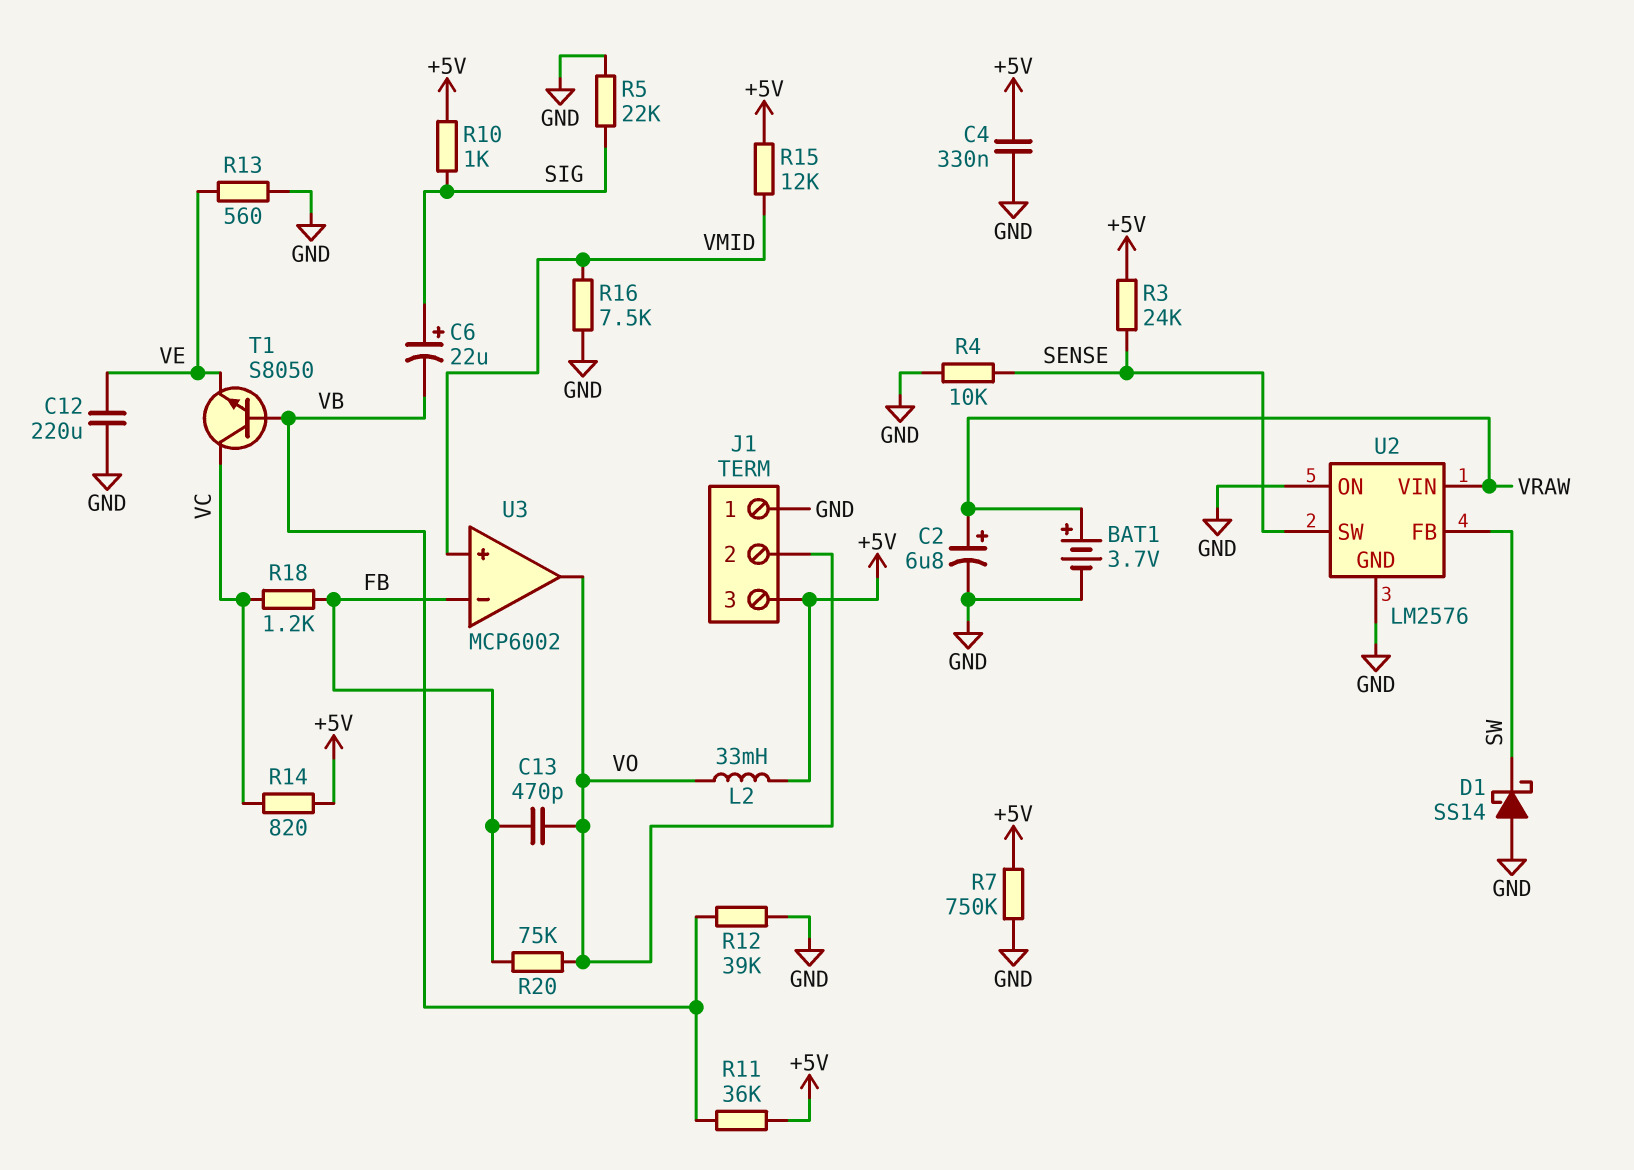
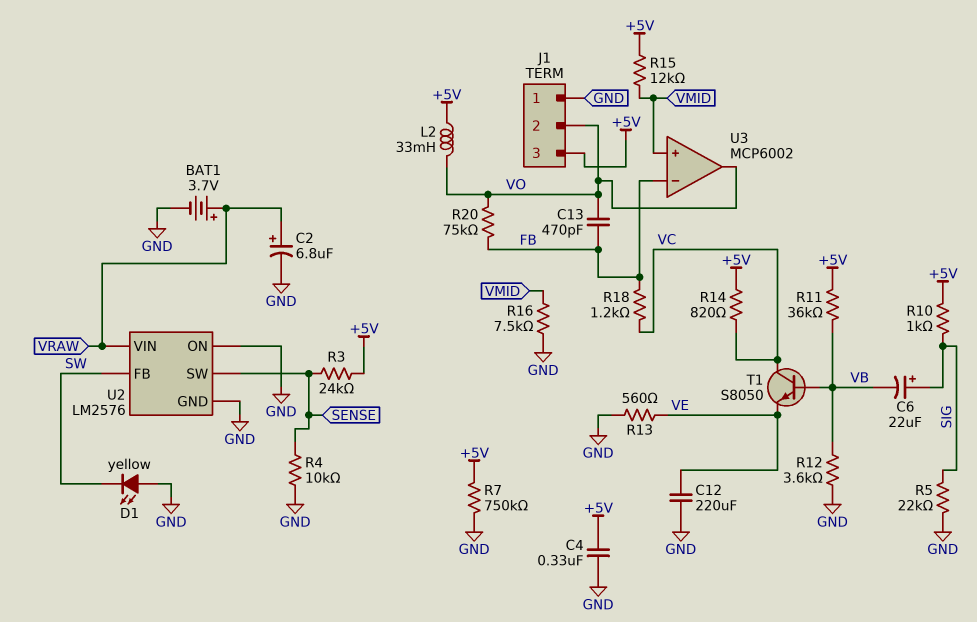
D1: schottky SS14 (A GND, K SW) -> LED yellow (A GND, K SW)
R12: 39k (GND, VB) -> 3.6k (GND, VB)

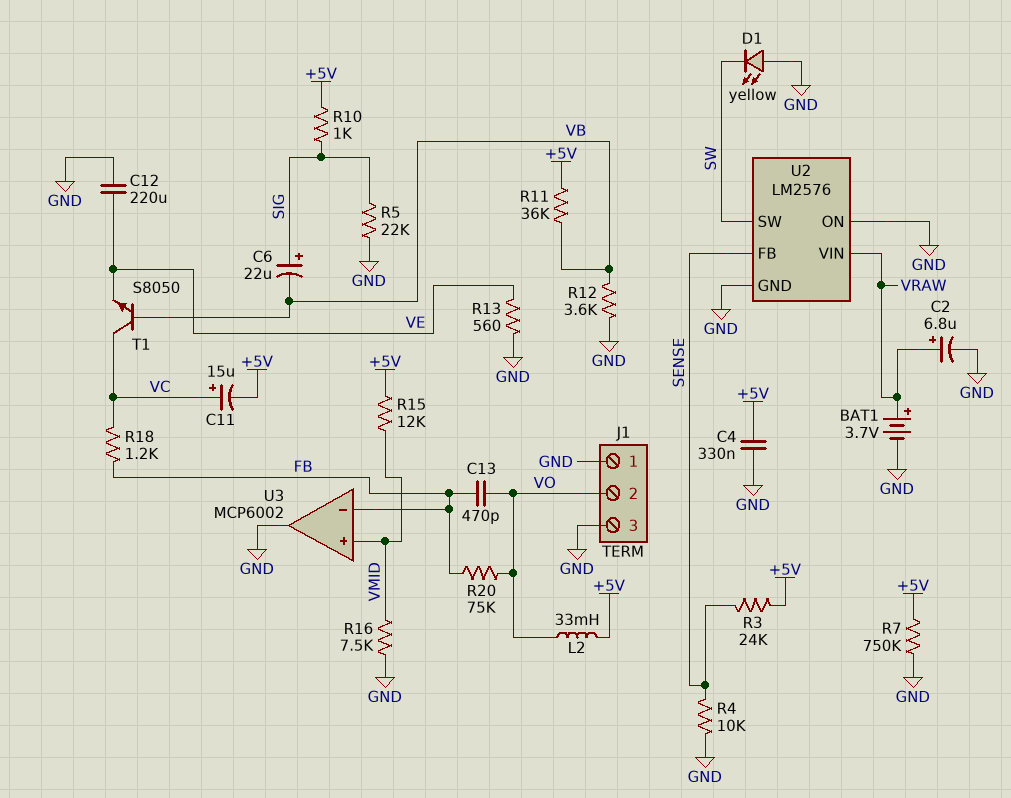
C11: none -> 15uF (plus VC, minus +5V)
J1 pin 3: +5V -> GND
R14: 820 (+5V, VC) -> none
U2 pin FB: SW -> SENSE
U2 pin SW: SENSE -> SW
U3 pin out: VO -> GND

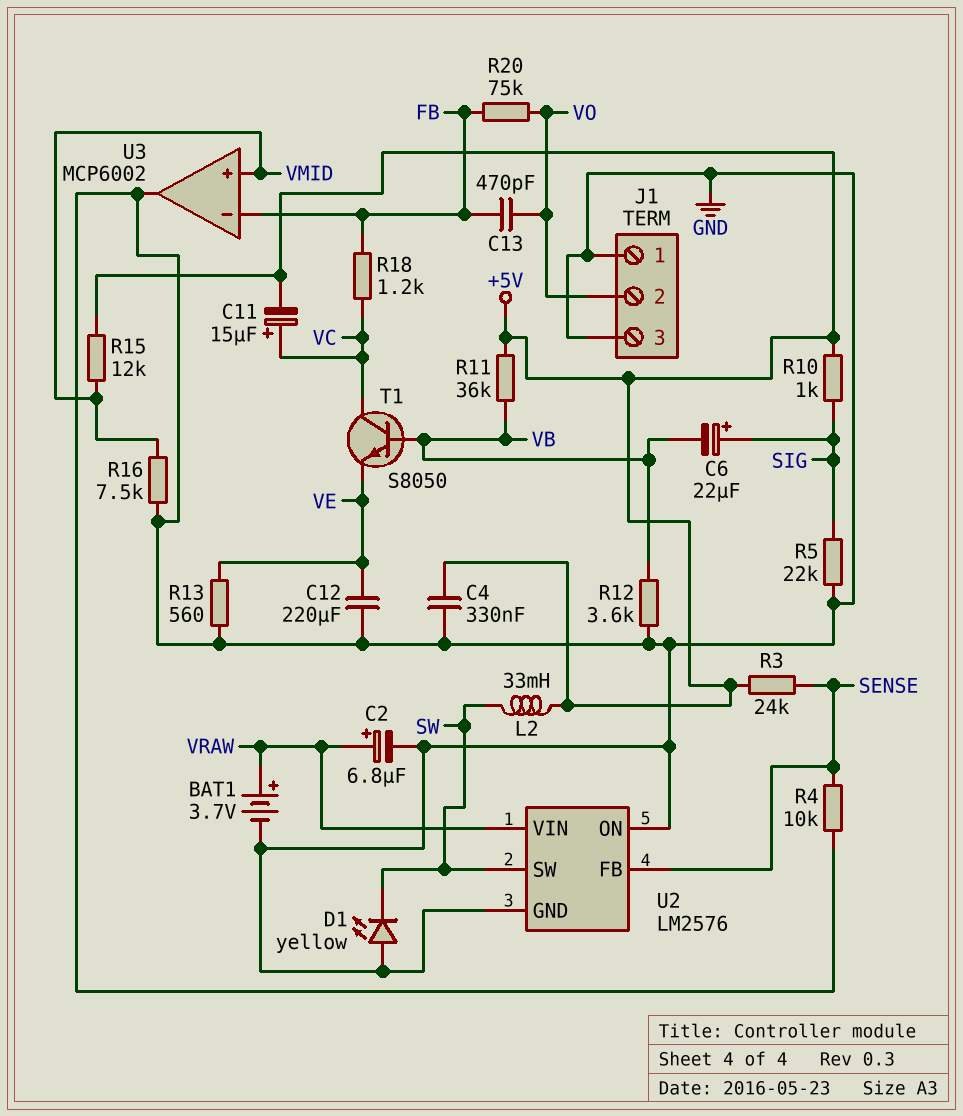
L2: 33mH (+5V, VO) -> 33mH (+5V, SW)
R7: 750k (+5V, GND) -> none

